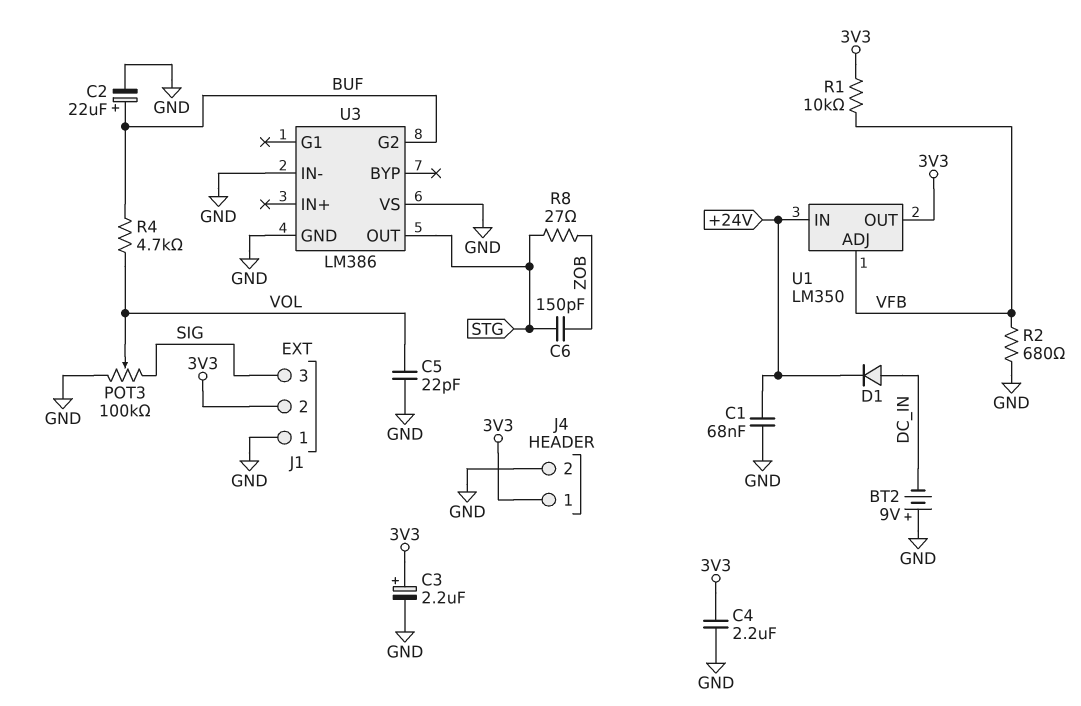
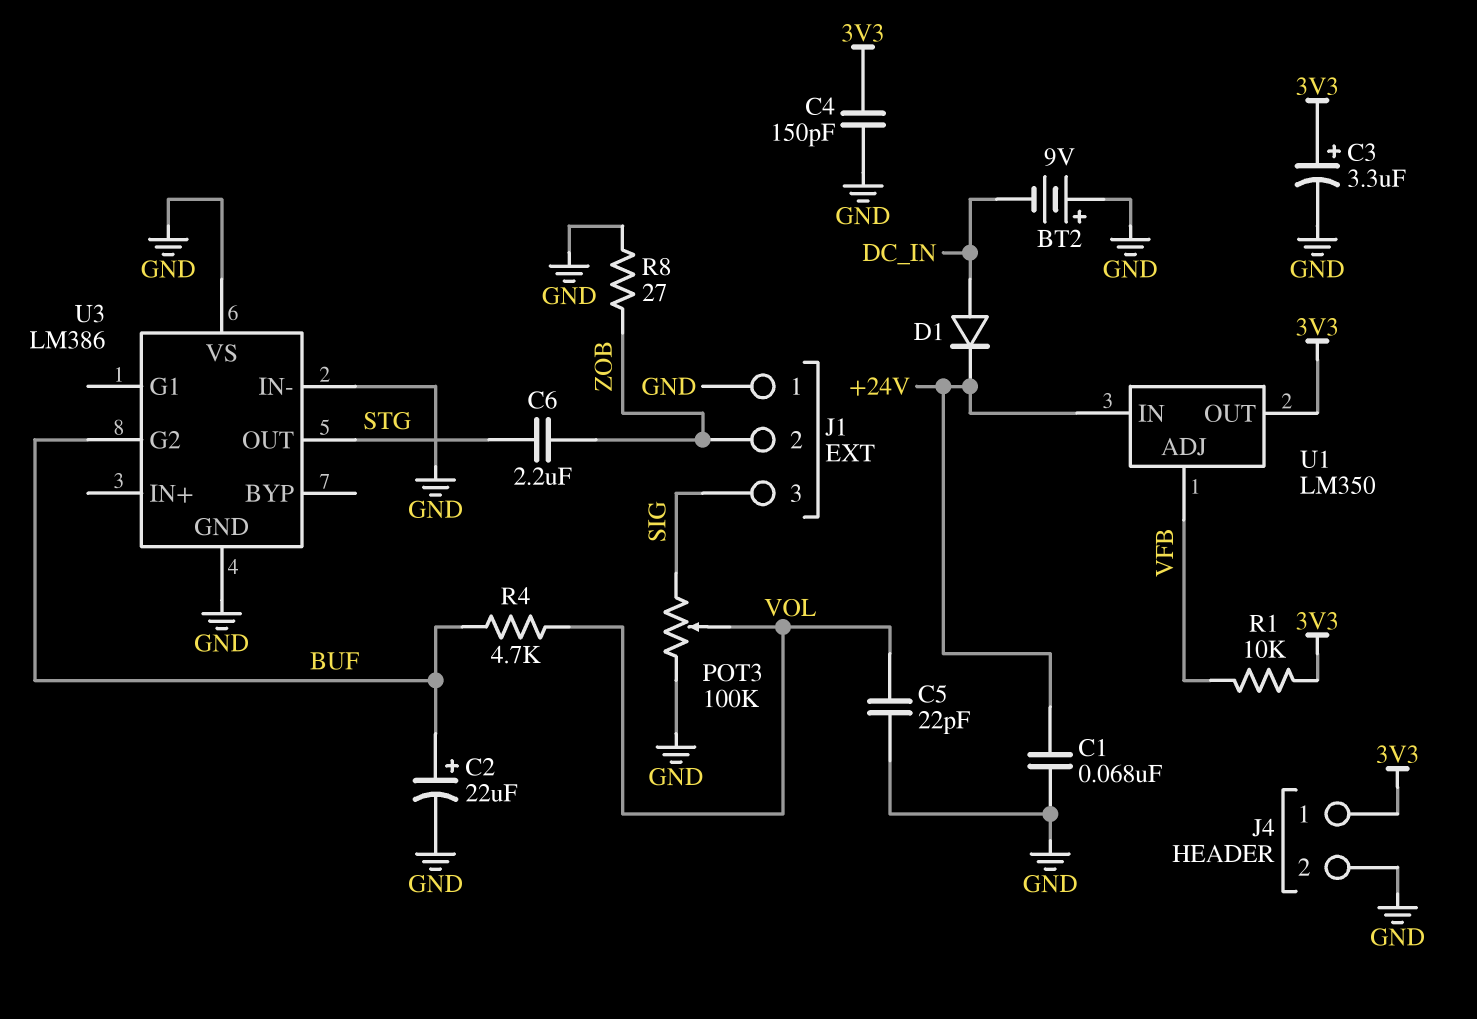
C3: 2.2uF (plus 3V3, minus GND) -> 3.3uF (plus 3V3, minus GND)
C4: 2.2uF (3V3, GND) -> 150pF (3V3, GND)
C6: 150pF (STG, ZOB) -> 2.2uF (STG, ZOB)
J1 pin 2: 3V3 -> ZOB
R2: 680 (GND, VFB) -> none
R8: 27 (STG, ZOB) -> 27 (GND, ZOB)

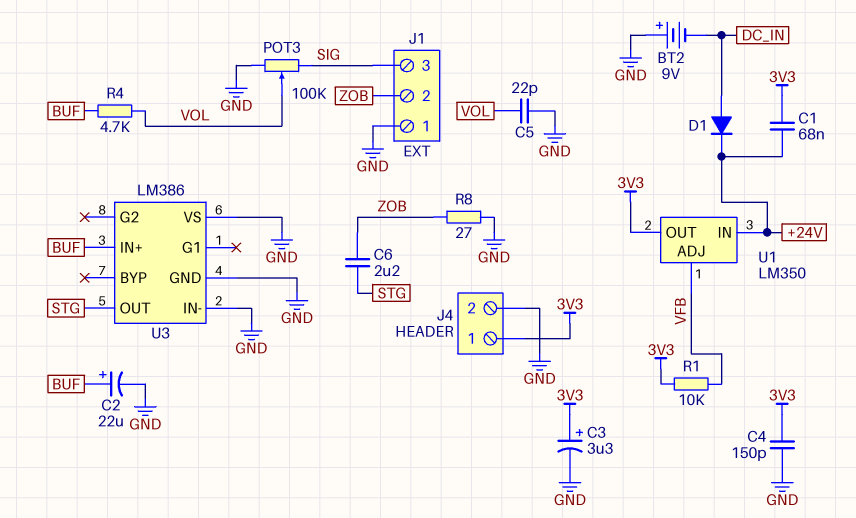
C1: 68nF (+24V, GND) -> 68nF (+24V, 3V3)
U3 pin G2: BUF -> none
U3 pin IN+: none -> BUF

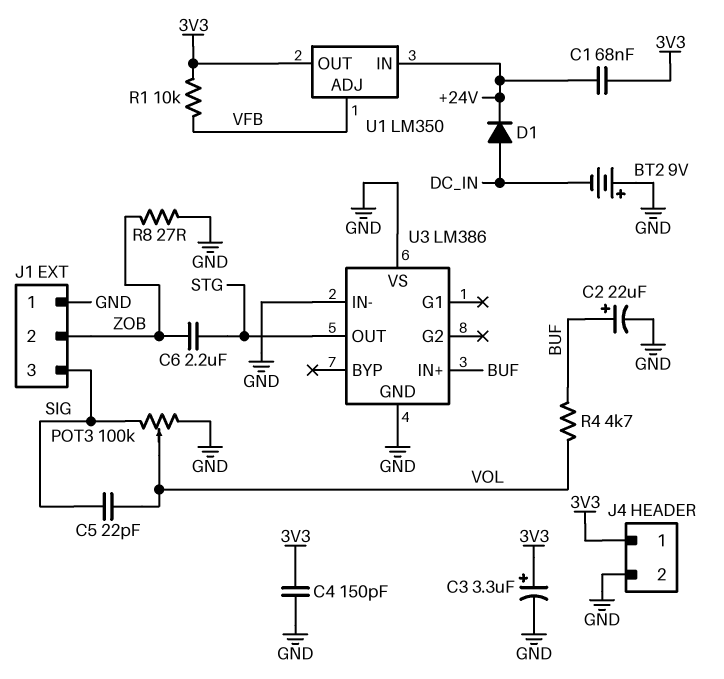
C5: 22pF (GND, VOL) -> 22pF (SIG, VOL)

